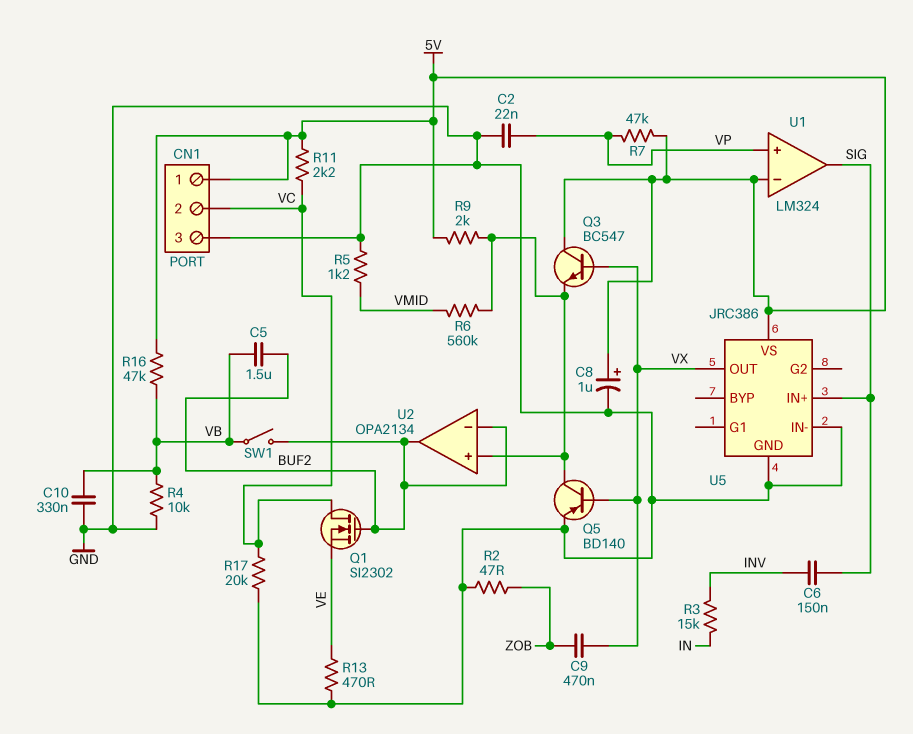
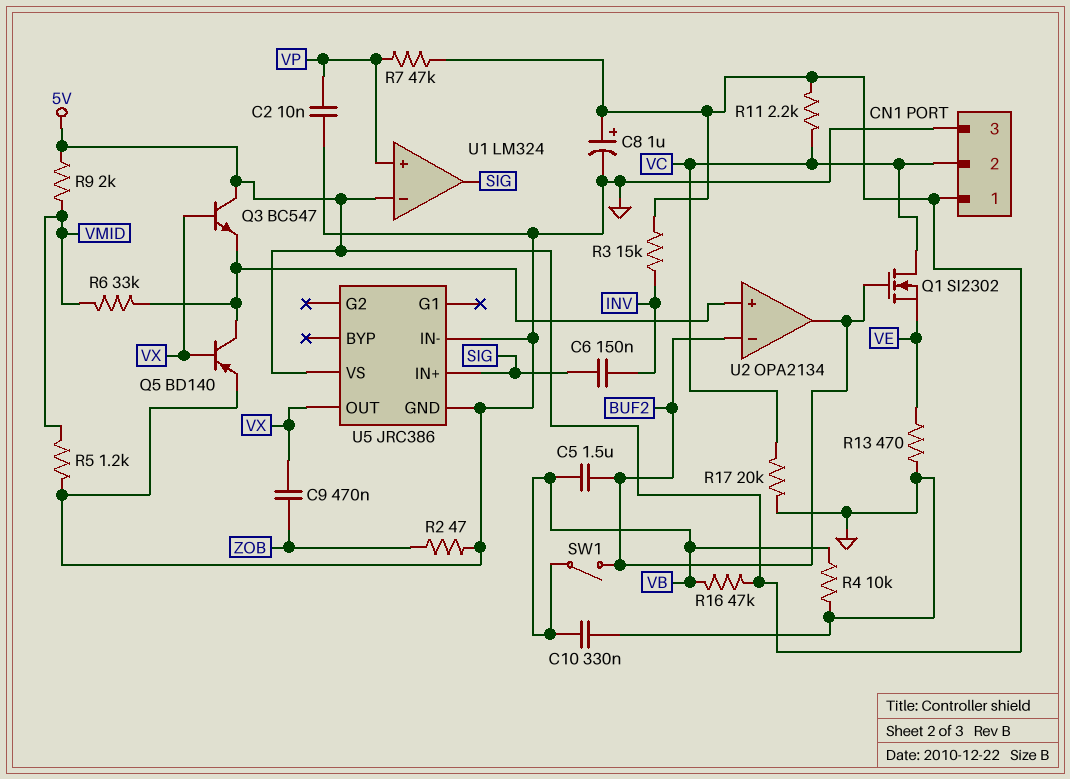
C2: 22nF (GND, VP) -> 10nF (GND, VP)
R3: 15k (IN, INV) -> 15k (5V, INV)
R6: 560k (U2/in+, VMID) -> 33k (U2/in+, VMID)
R9: 2k (5V, U2/in+) -> 2k (5V, VMID)

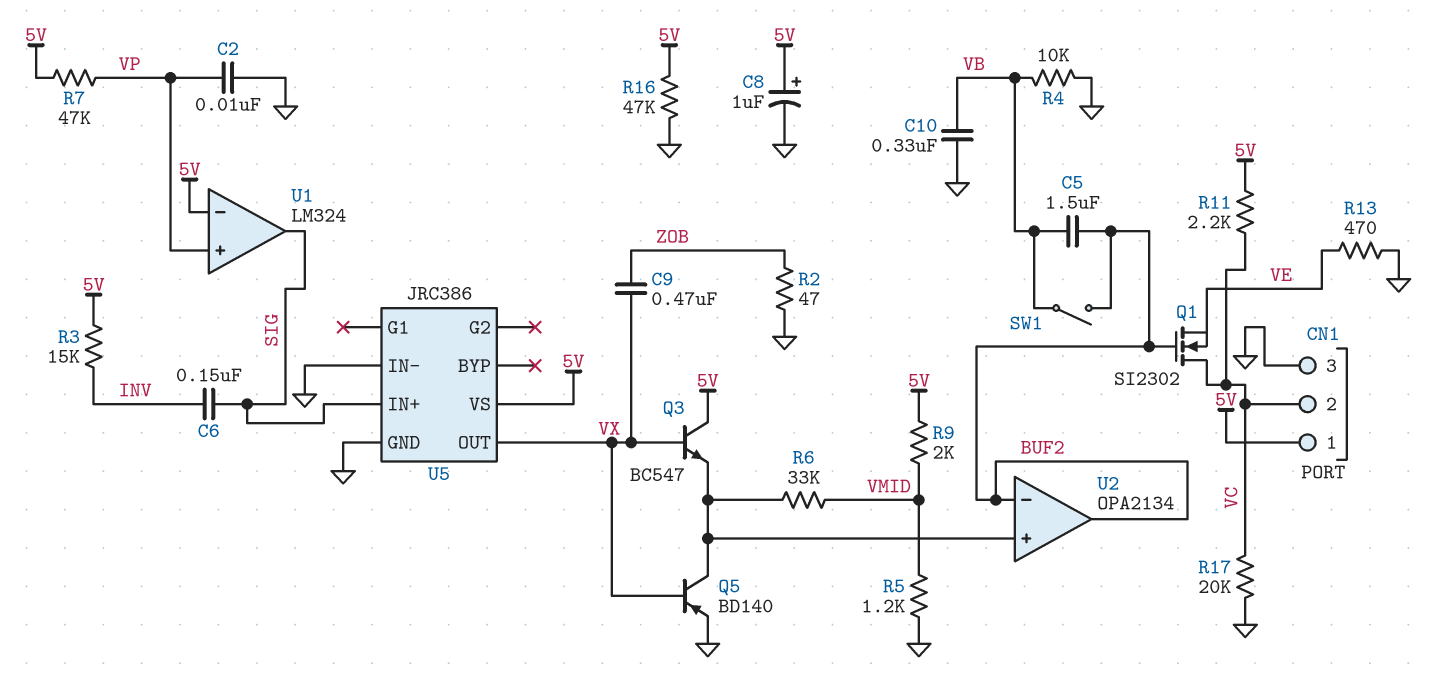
R16: 47k (5V, VB) -> 47k (5V, GND)

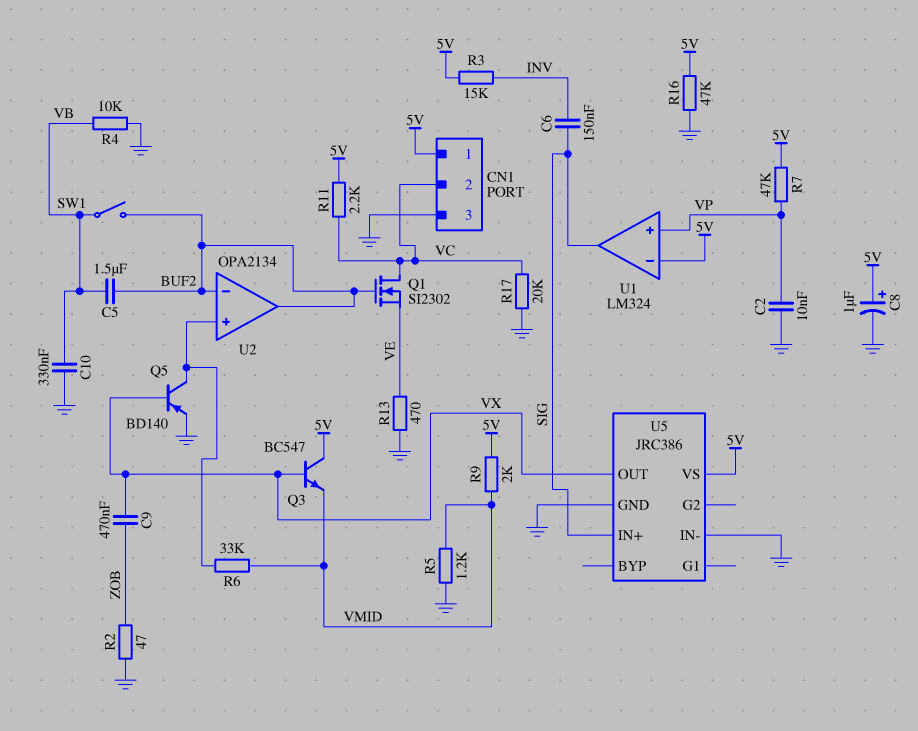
Q3: NPN BC547 (B VX, C 5V, E U2/in+) -> NPN BC547 (B VX, C 5V, E VMID)

